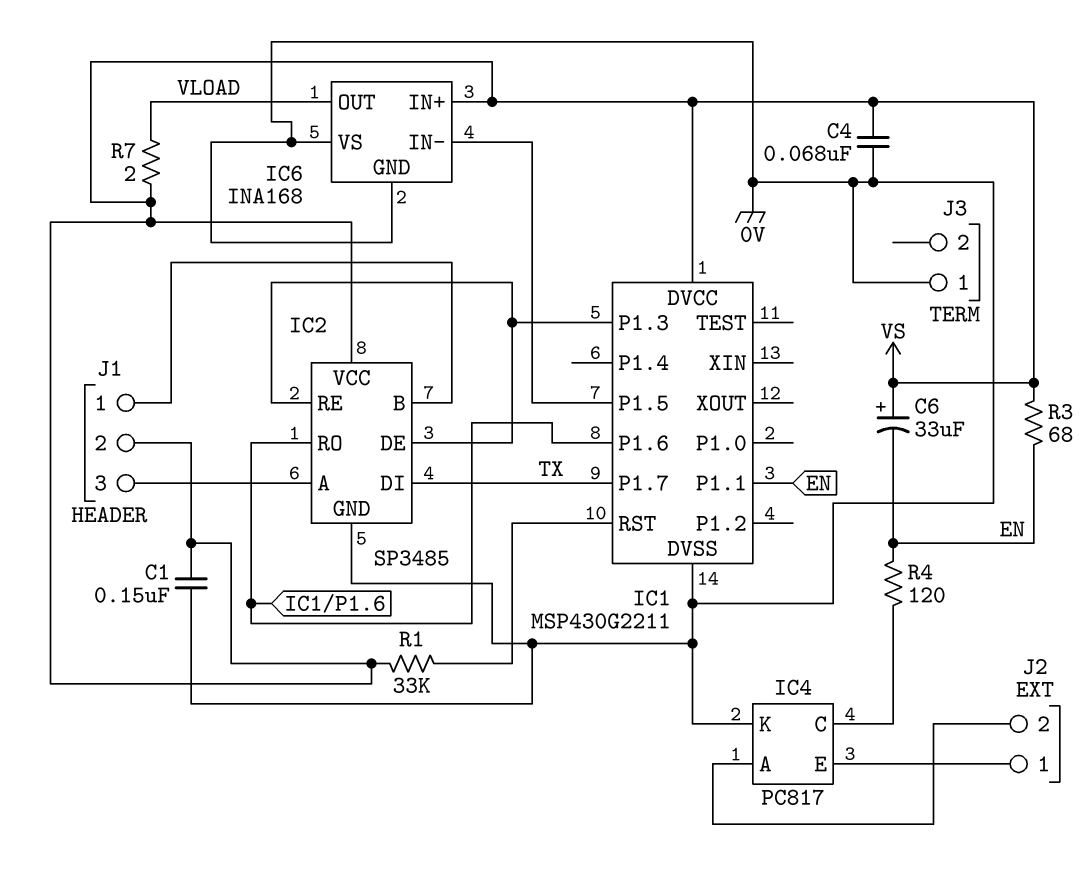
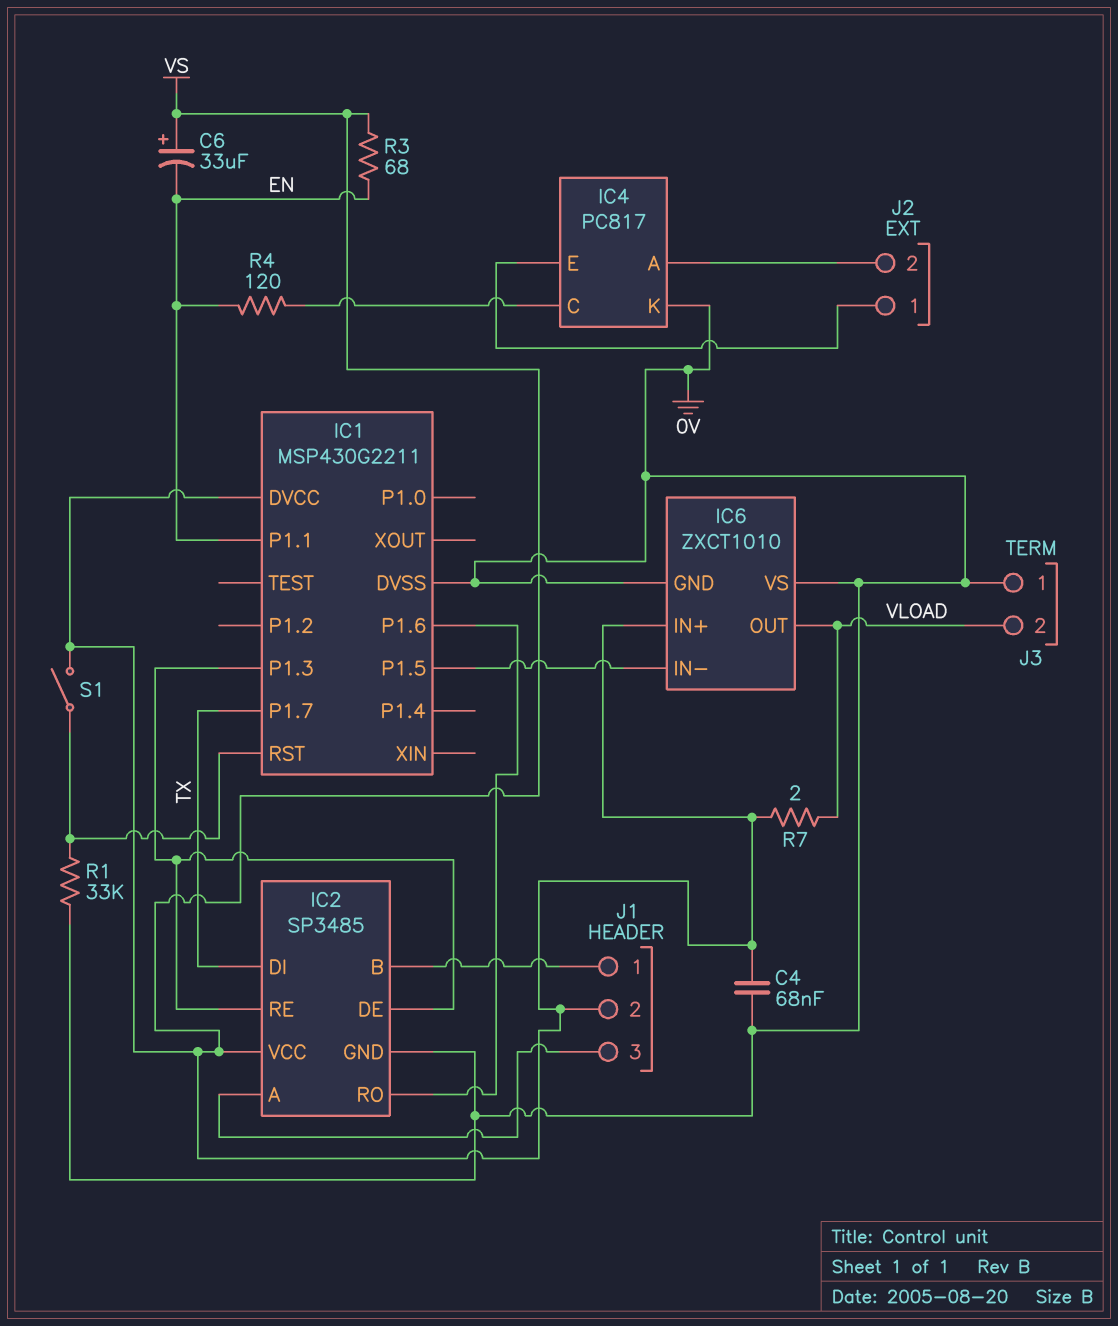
C1: 150nF (0V, VS) -> none
IC6: INA168 -> ZXCT1010
J3 pin 2: none -> VLOAD
R1: 33k (IC1/RST, VS) -> 33k (0V, IC1/RST)
S1: none -> switch (IC1/RST, VS)

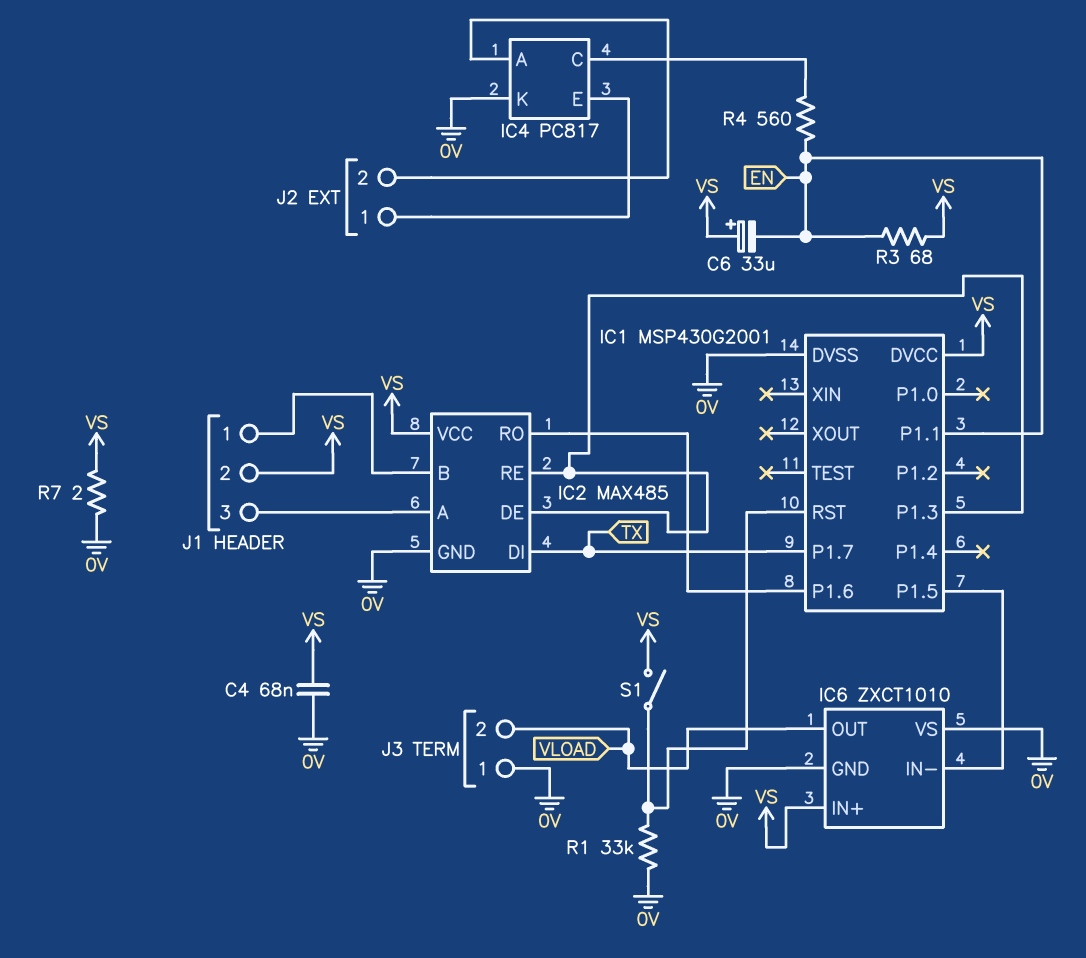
IC1: MSP430G2211 -> MSP430G2001
IC2: SP3485 -> MAX485
R4: 120 (EN, IC4/C) -> 560 (EN, IC4/C)
R7: 2 (VLOAD, VS) -> 2 (0V, VS)

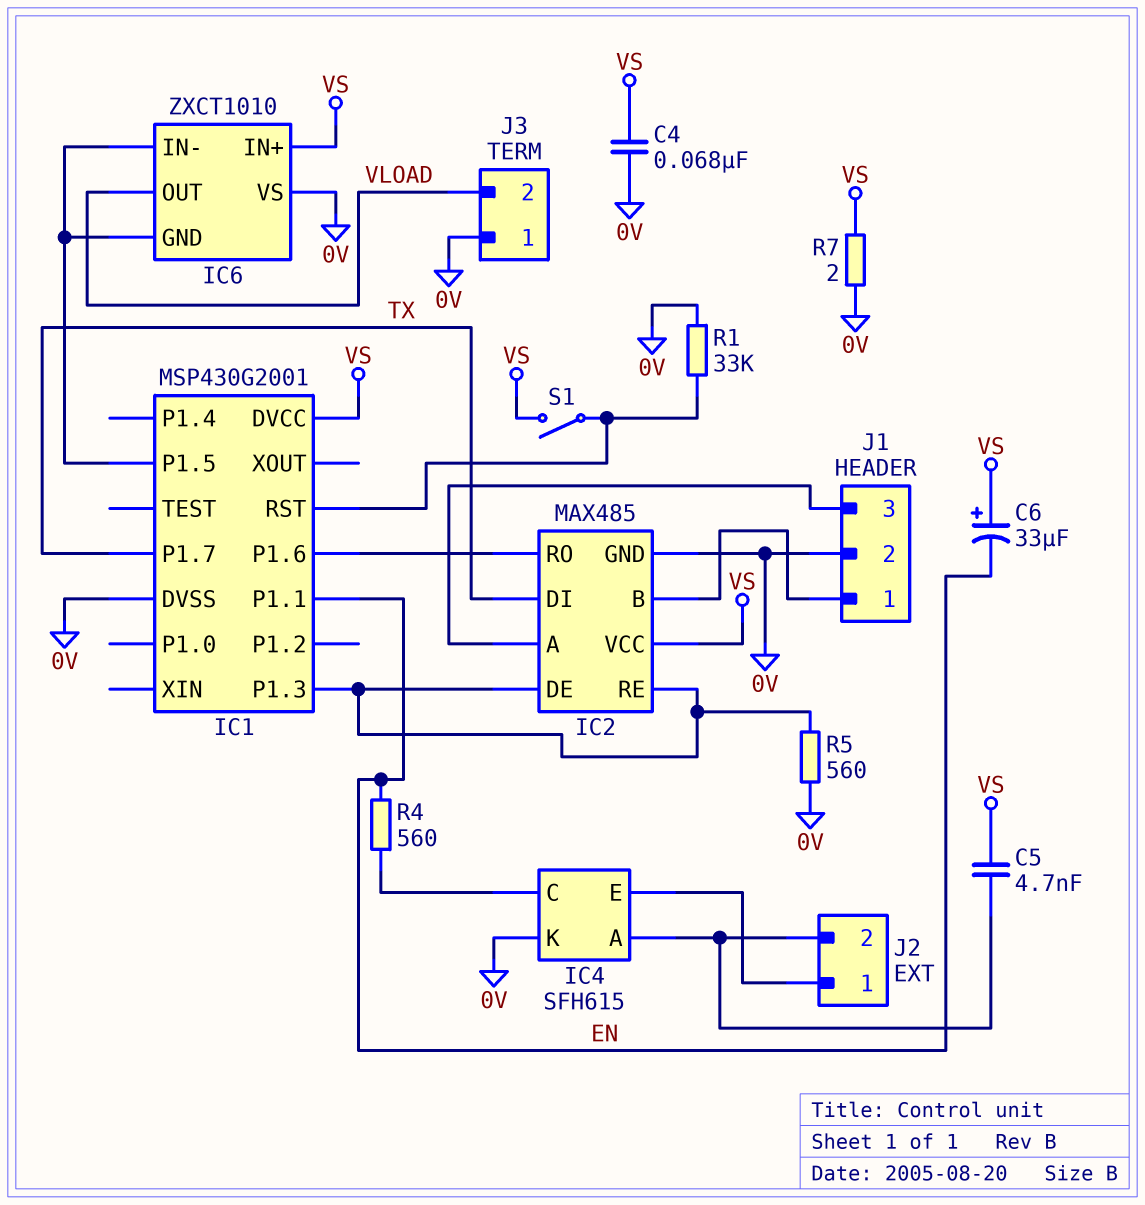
C5: none -> 4.7nF (IC4/A, VS)
IC4: PC817 -> SFH615
IC6 pin GND: 0V -> IC1/P1.5
J1 pin 2: VS -> 0V
R3: 68 (EN, VS) -> none
R5: none -> 560 (0V, IC1/P1.3)

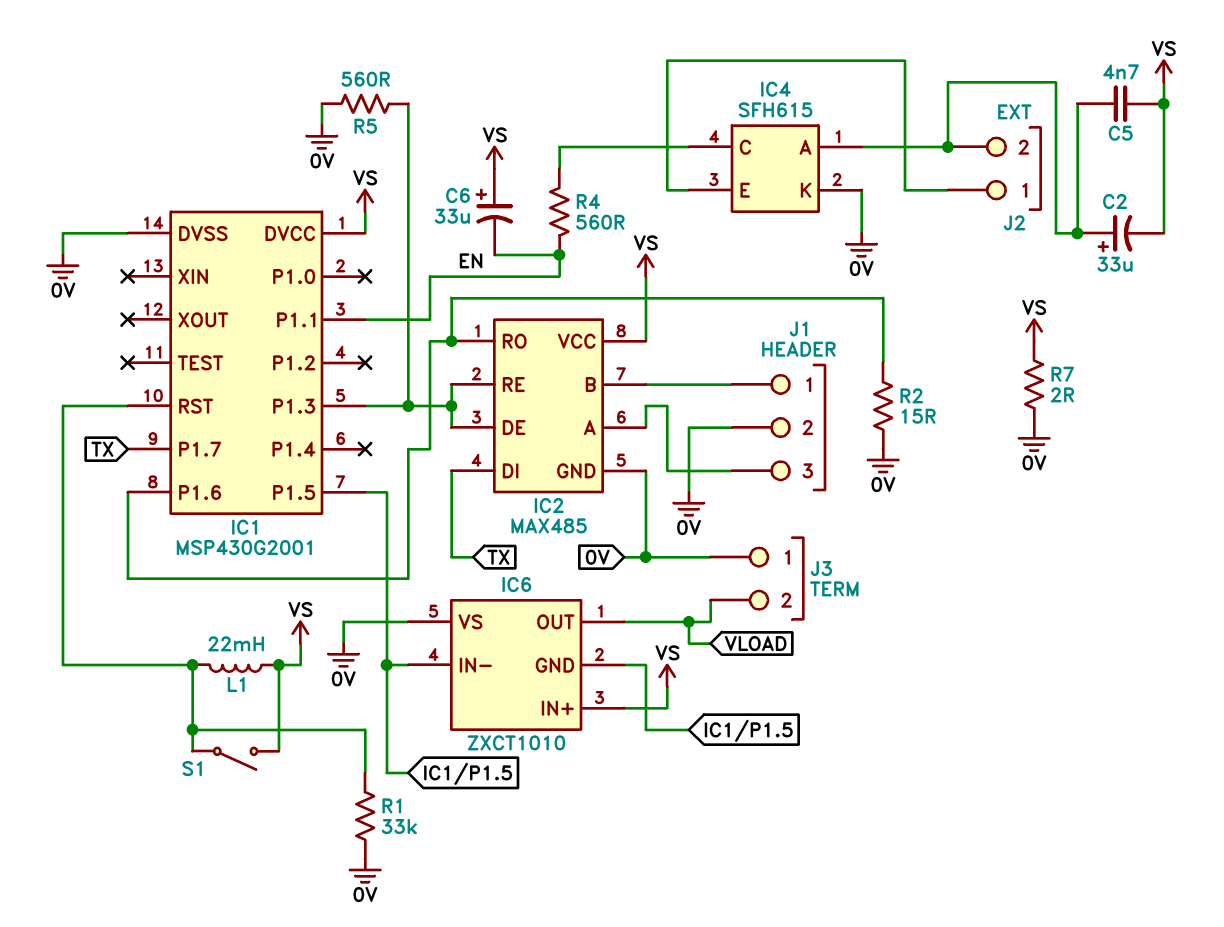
C2: none -> 33uF (plus IC4/A, minus VS)
C4: 68nF (0V, VS) -> none
L1: none -> 22mH (IC1/RST, VS)
R2: none -> 15 (0V, IC1/P1.6)

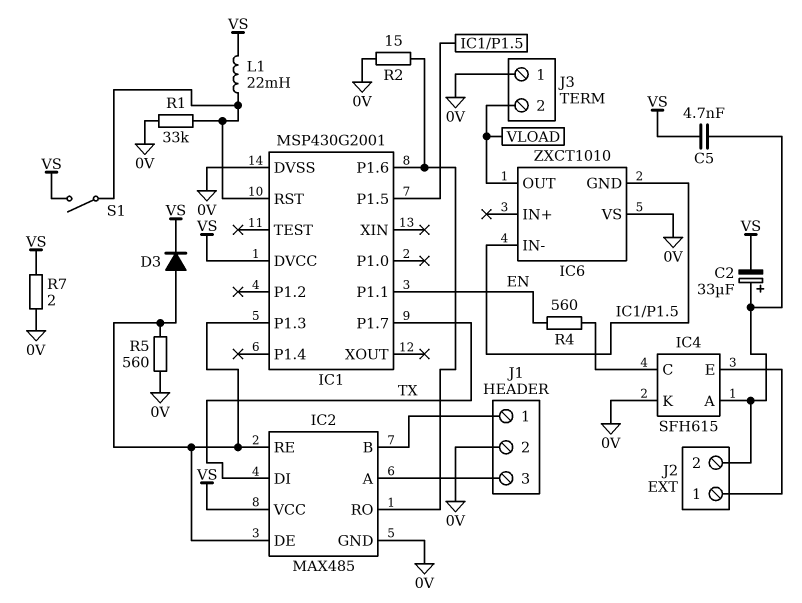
C6: 33uF (plus VS, minus EN) -> none
D3: none -> diode (A IC1/P1.3, K VS)
IC6 pin IN+: VS -> none

